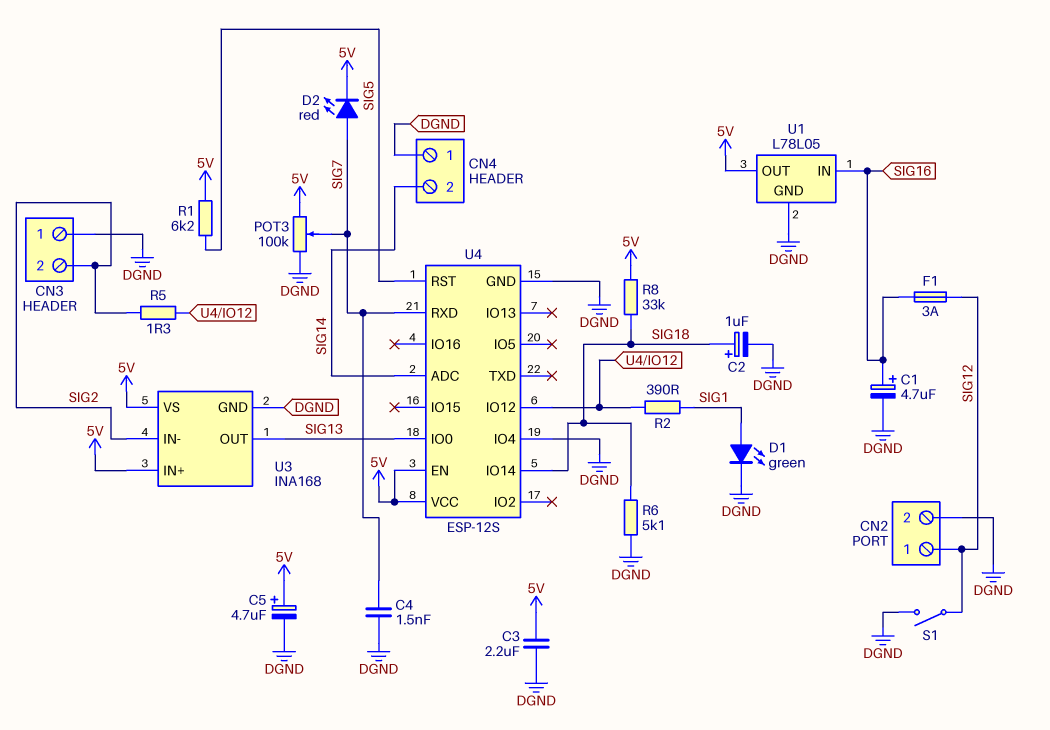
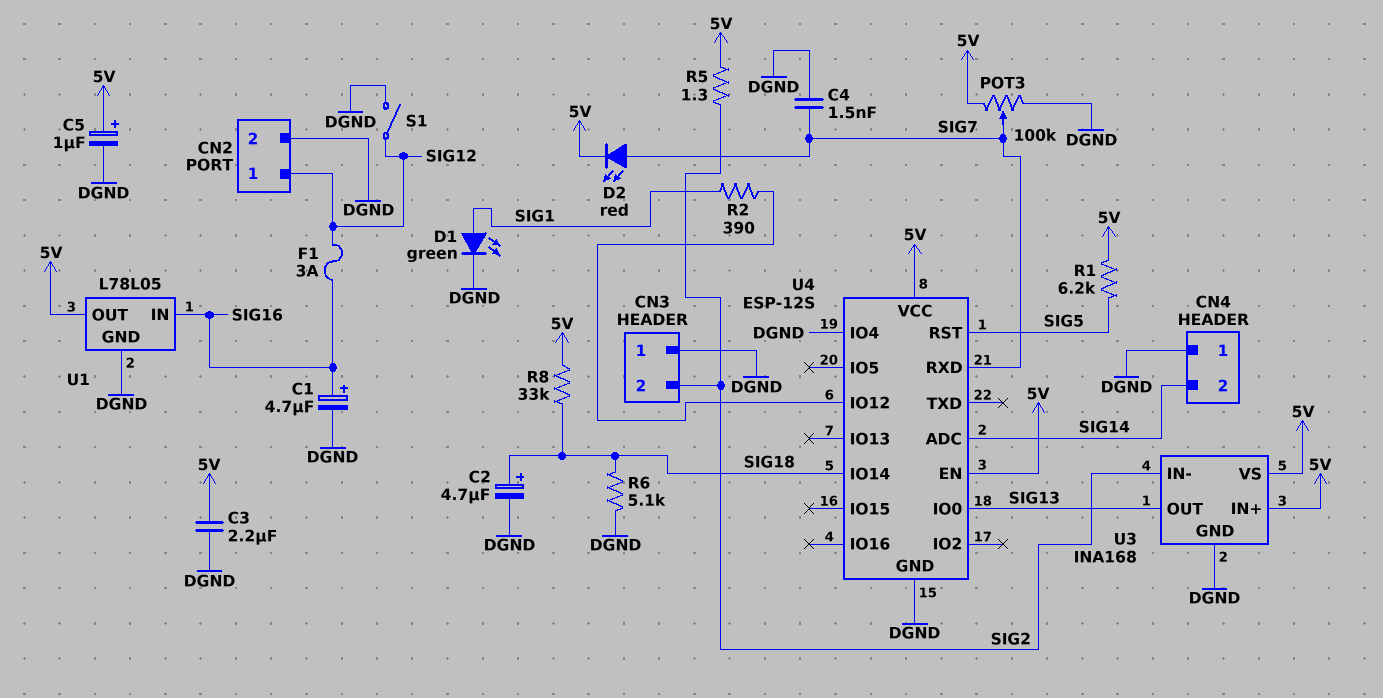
C2: 1uF (plus SIG18, minus DGND) -> 4.7uF (plus SIG18, minus DGND)
C5: 4.7uF (plus 5V, minus DGND) -> 1uF (plus 5V, minus DGND)
R5: 1.3 (SIG2, U4/IO12) -> 1.3 (5V, SIG2)

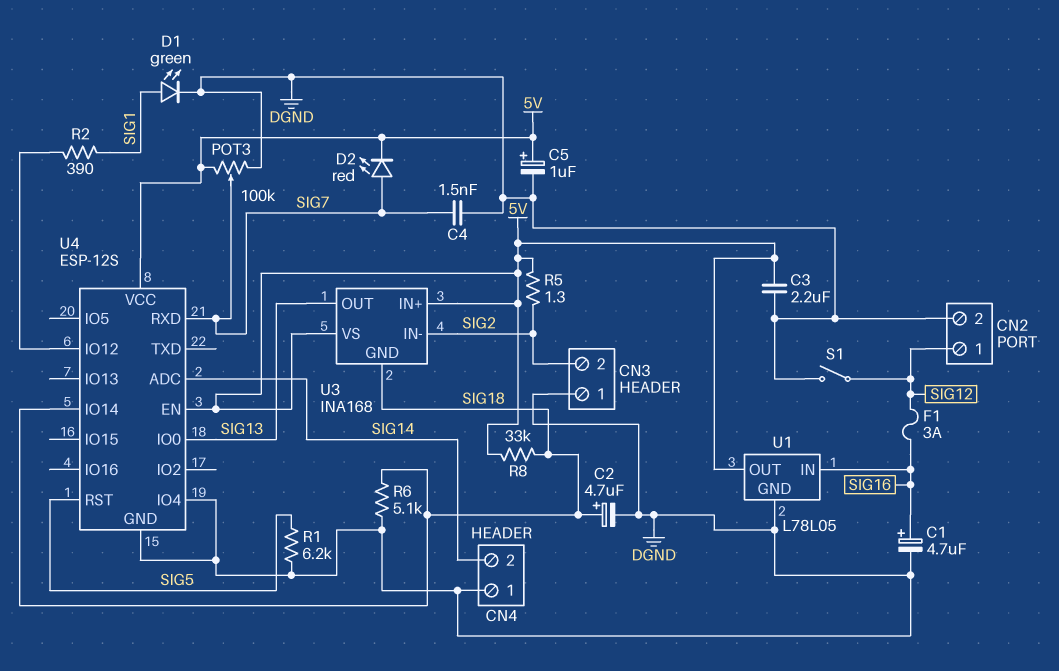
R1: 6.2k (5V, SIG5) -> 6.2k (DGND, SIG5)
U3 pin GND: DGND -> SIG18

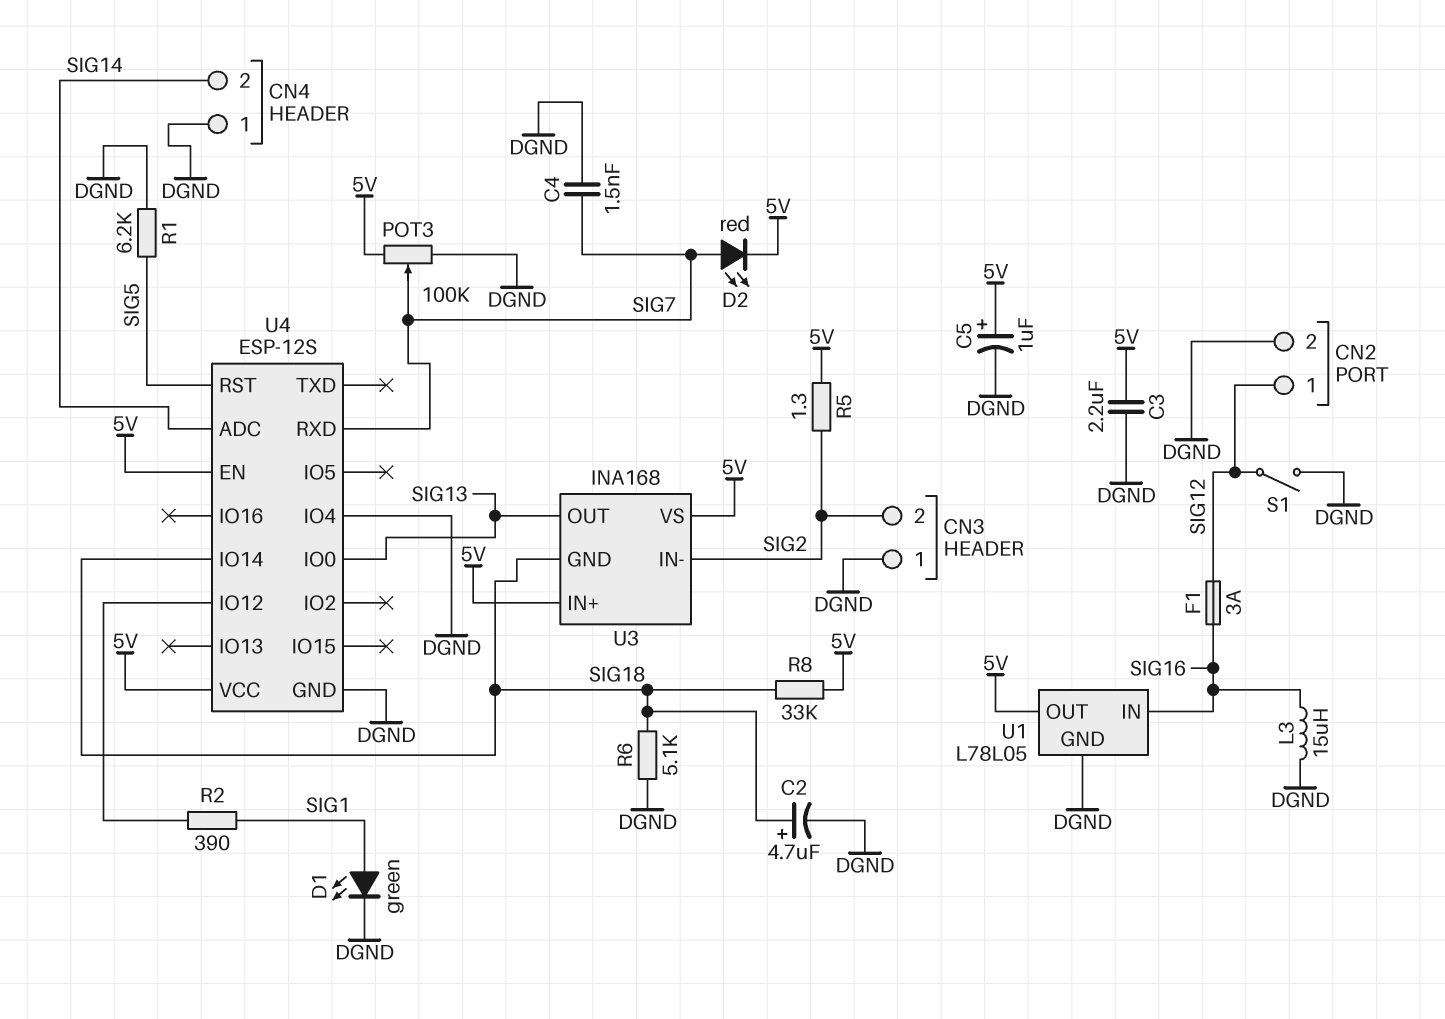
C1: 4.7uF (plus SIG16, minus DGND) -> none
L3: none -> 15uH (DGND, SIG16)

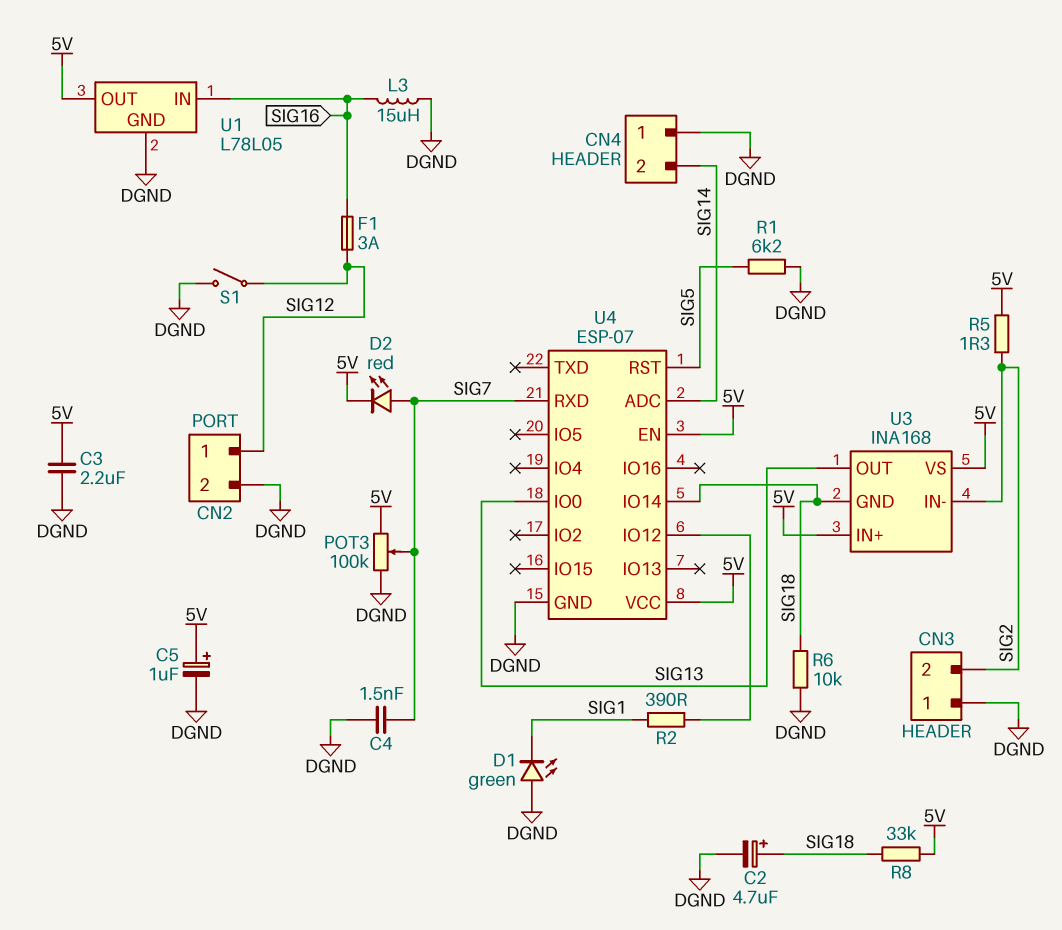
D1: LED green (A SIG1, K DGND) -> LED green (A DGND, K SIG1)
R6: 5.1k (DGND, SIG18) -> 10k (DGND, SIG18)
U4: ESP-12S -> ESP-07
U4 pin IO4: DGND -> none

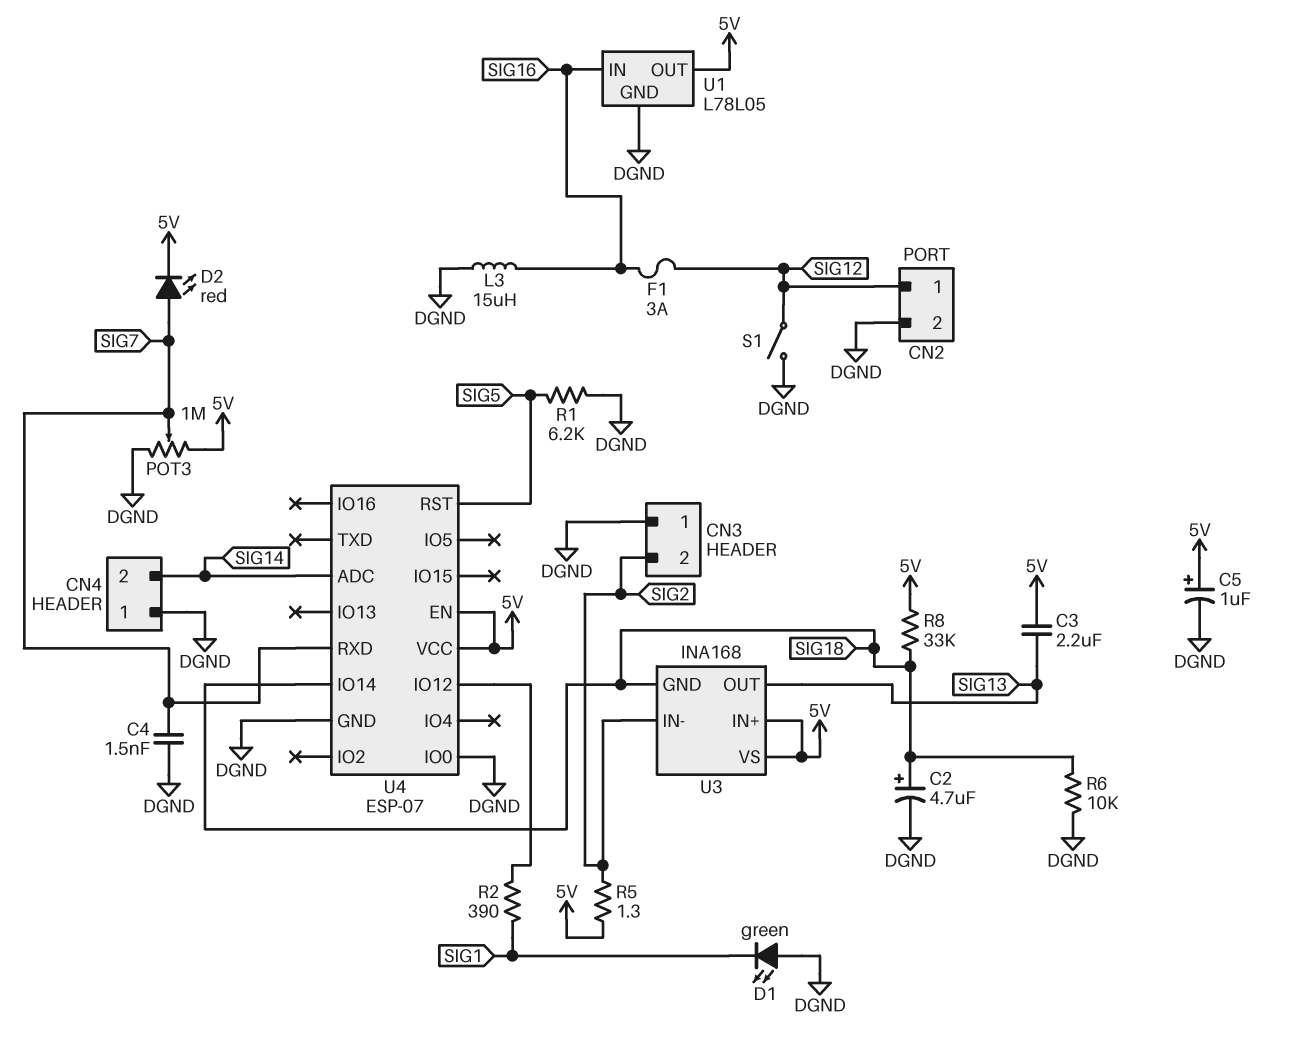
C3: 2.2uF (5V, DGND) -> 2.2uF (5V, SIG13)
POT3: 100k (5V, DGND, wiper SIG7) -> 1M (5V, DGND, wiper SIG7)
U4 pin IO0: SIG13 -> DGND

